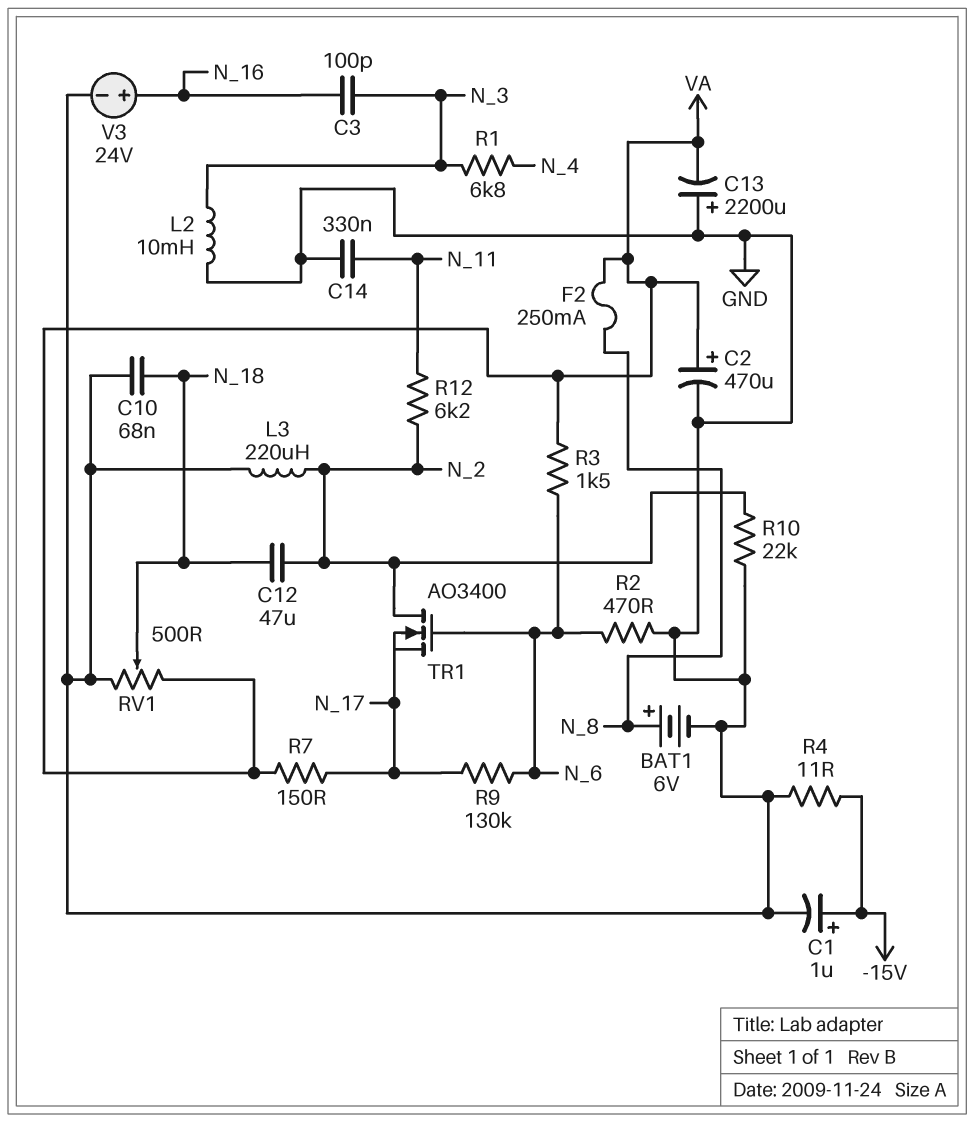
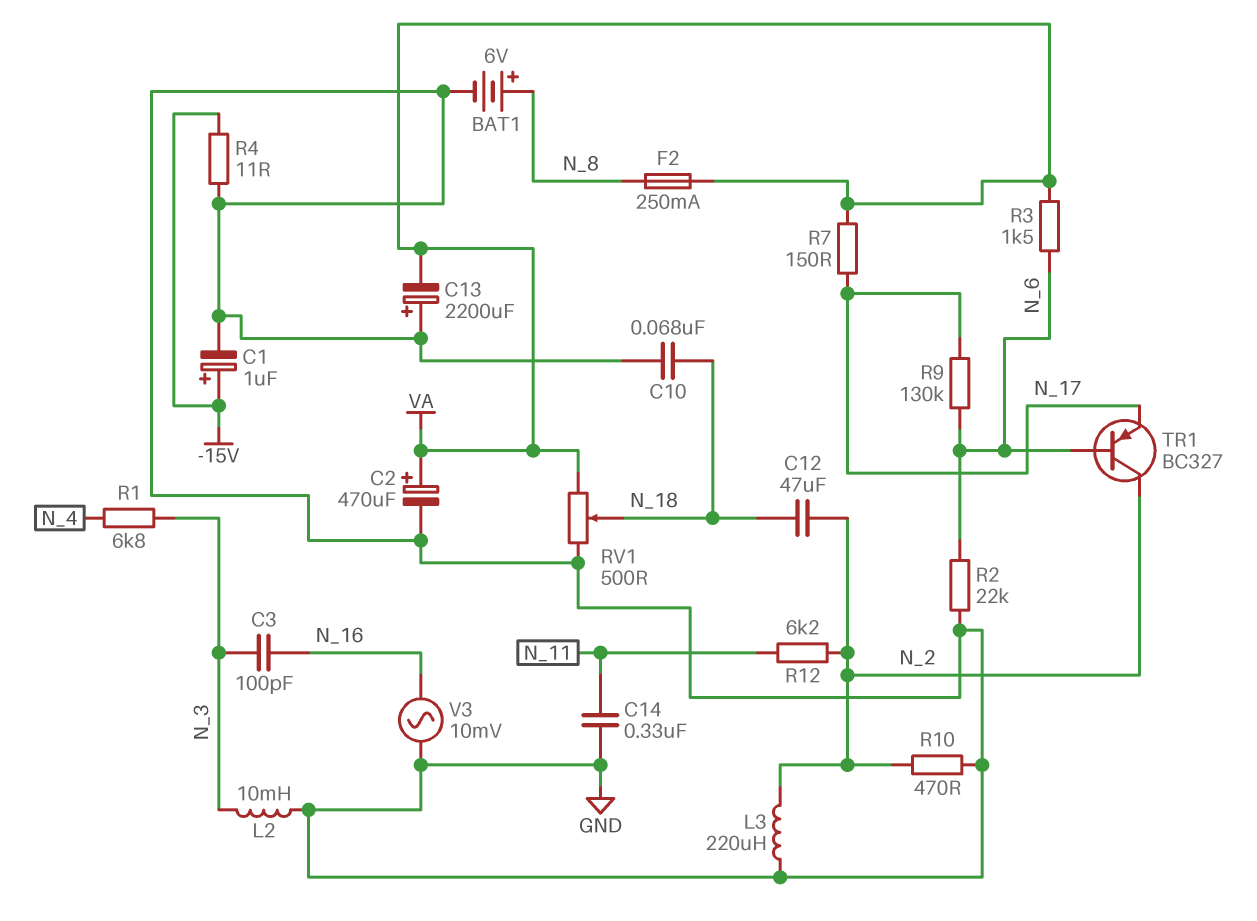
R2: 470 (GND, N_6) -> 22k (GND, N_6)
R10: 22k (GND, N_2) -> 470 (GND, N_2)
TR1: NMOS AO3400 (G N_6, D N_2, S N_17) -> PNP BC327 (B N_6, C N_2, E N_17)
V3: 24V (plus N_16, minus GND) -> AC 10mV (GND, N_16)

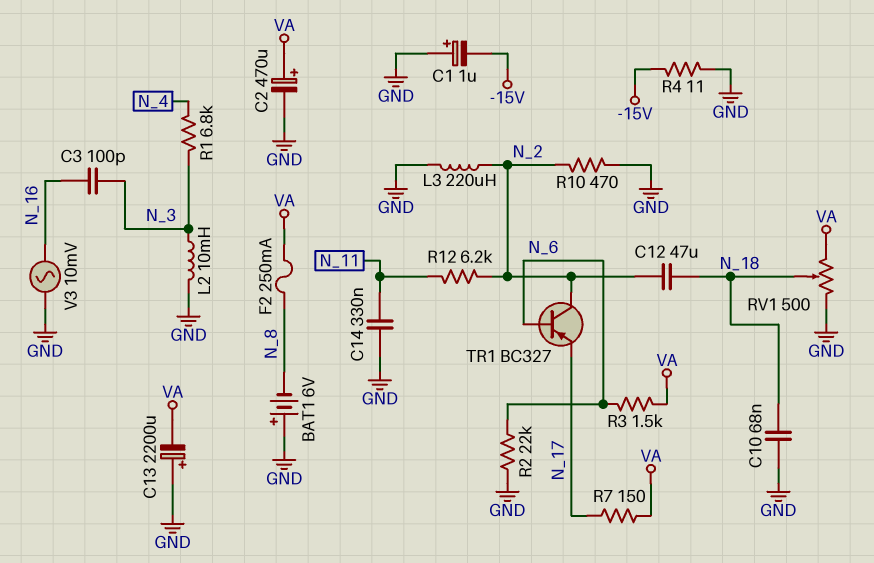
BAT1: 6V (plus N_8, minus GND) -> 6V (plus GND, minus N_8)
C1: 1uF (plus -15V, minus GND) -> 1uF (plus GND, minus -15V)
R9: 130k (N_6, N_17) -> none

